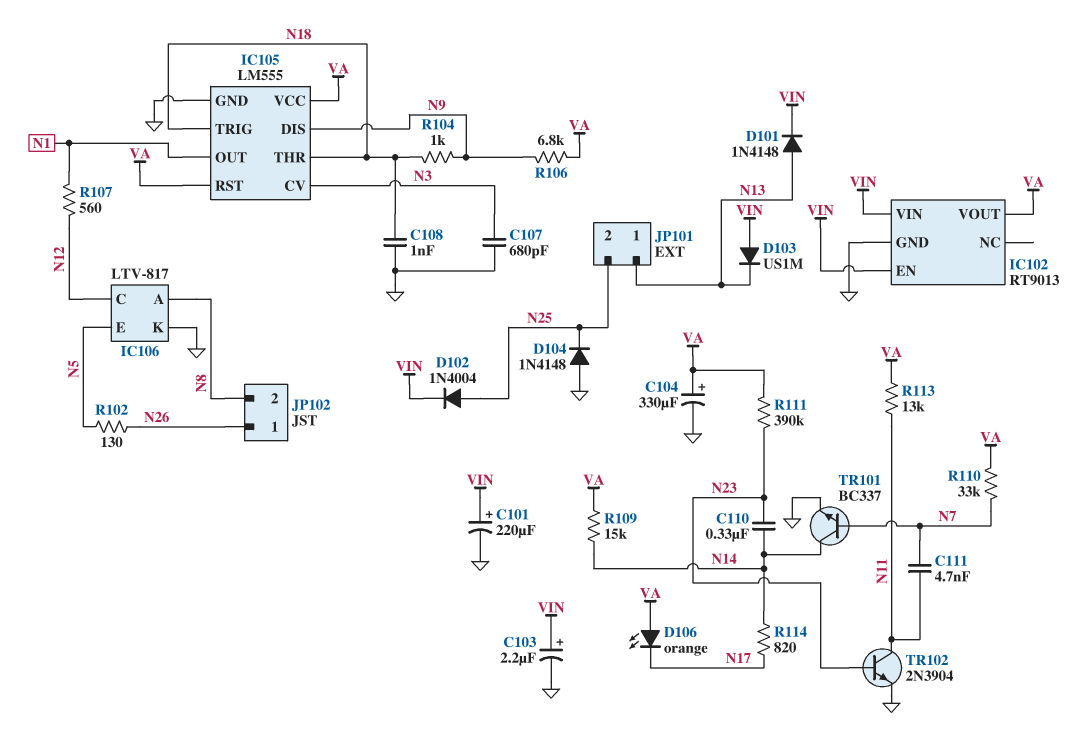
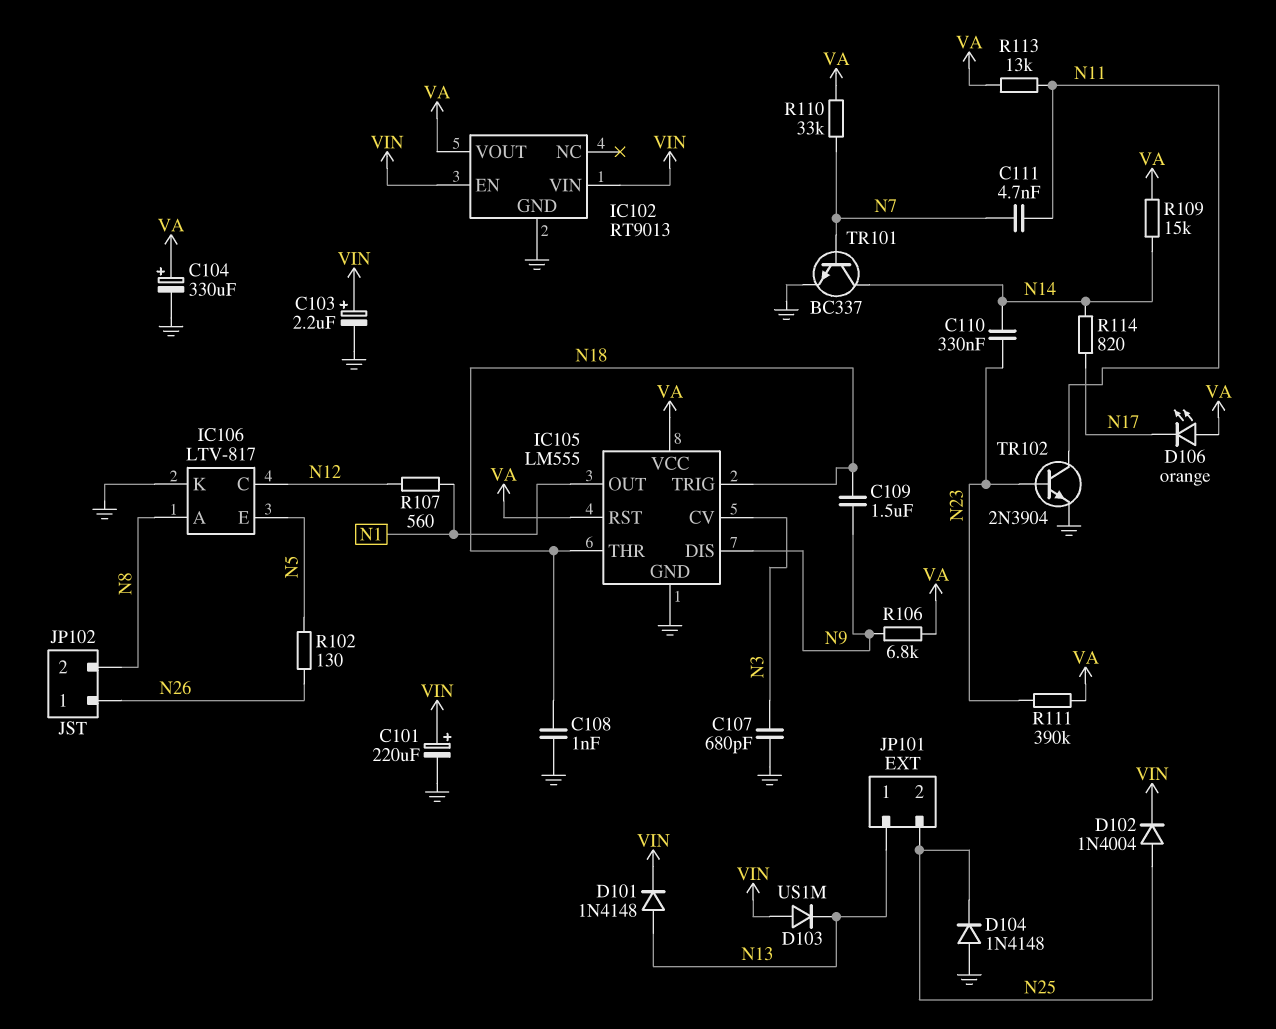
C109: none -> 1.5uF (N9, N18)
R104: 1k (N9, N18) -> none

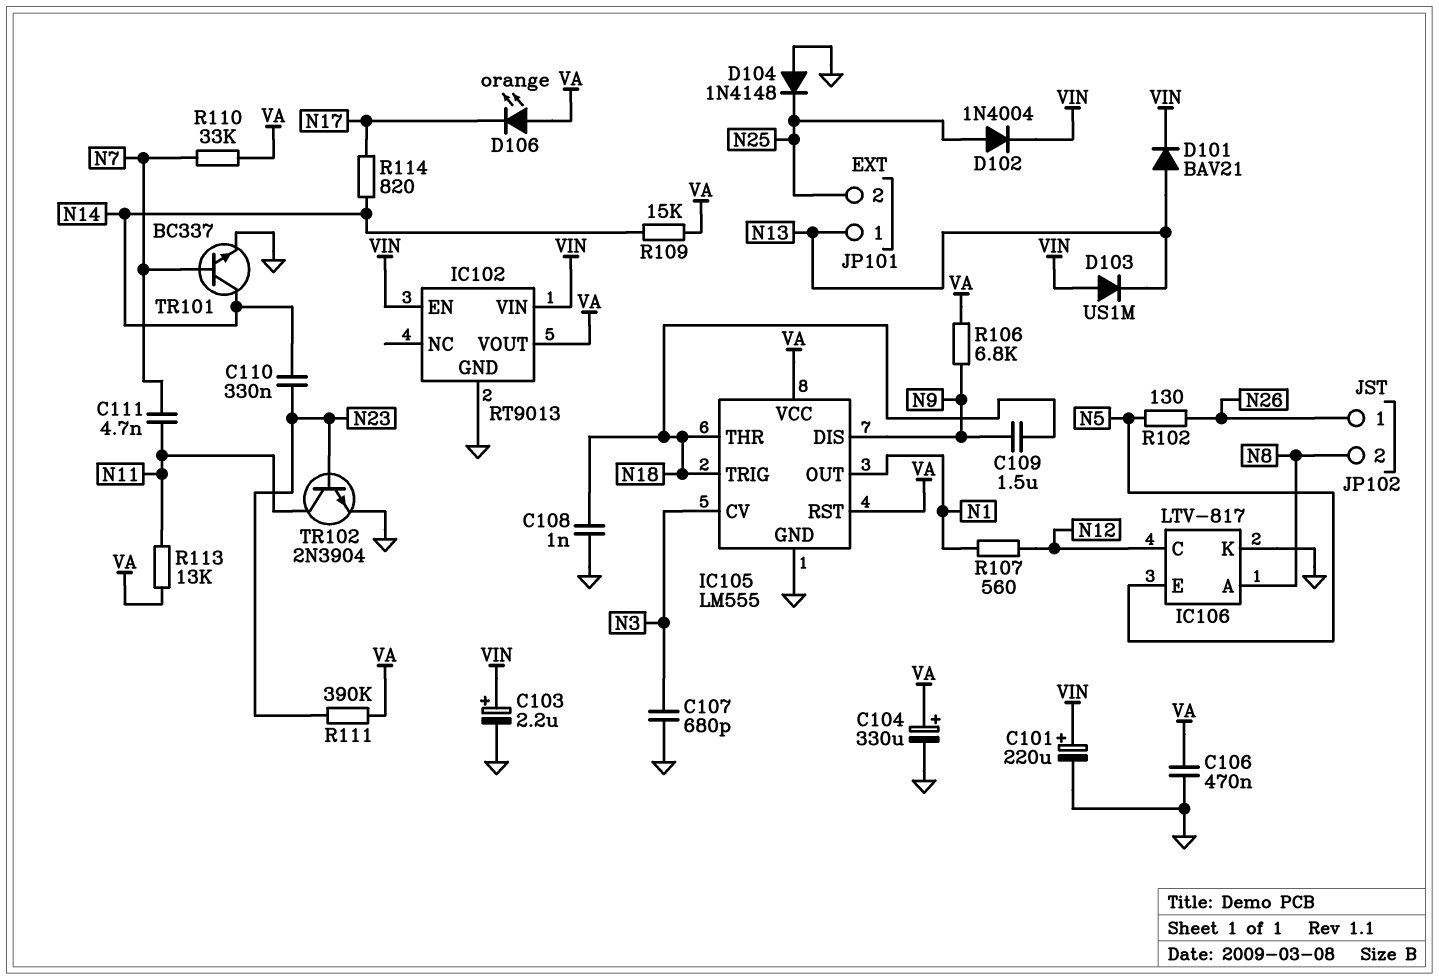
C106: none -> 470nF (GND, VA)
D101: diode 1N4148 (A N13, K VIN) -> diode BAV21 (A N13, K VIN)

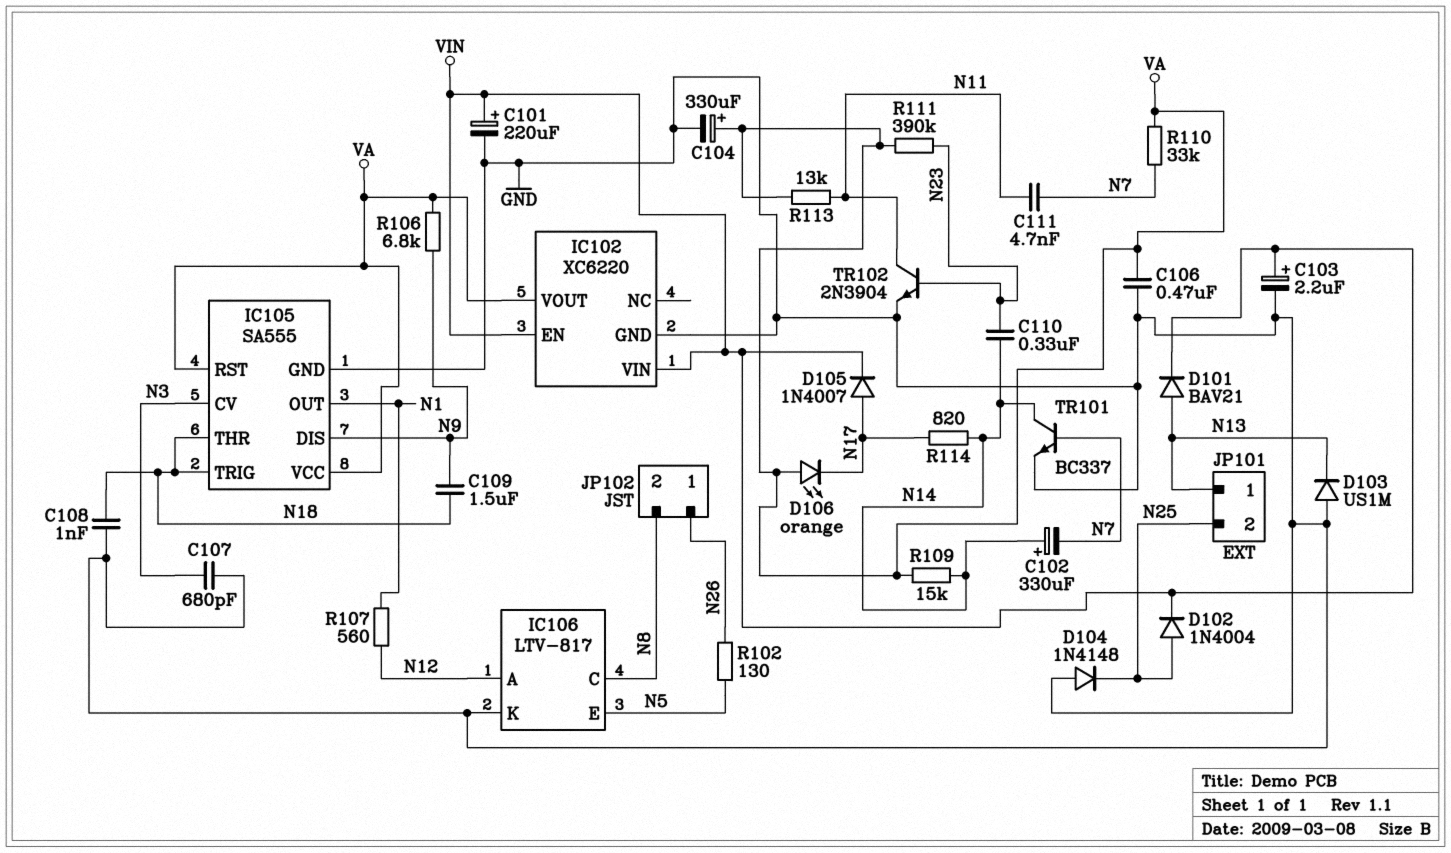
C102: none -> 330uF (plus N14, minus N7)
D103: diode US1M (A VIN, K N13) -> diode US1M (A GND, K N13)
D105: none -> diode 1N4007 (A N17, K VIN)
IC102: RT9013 -> XC6220
IC105: LM555 -> SA555
IC106 pin A: N8 -> N12
IC106 pin C: N12 -> N8

